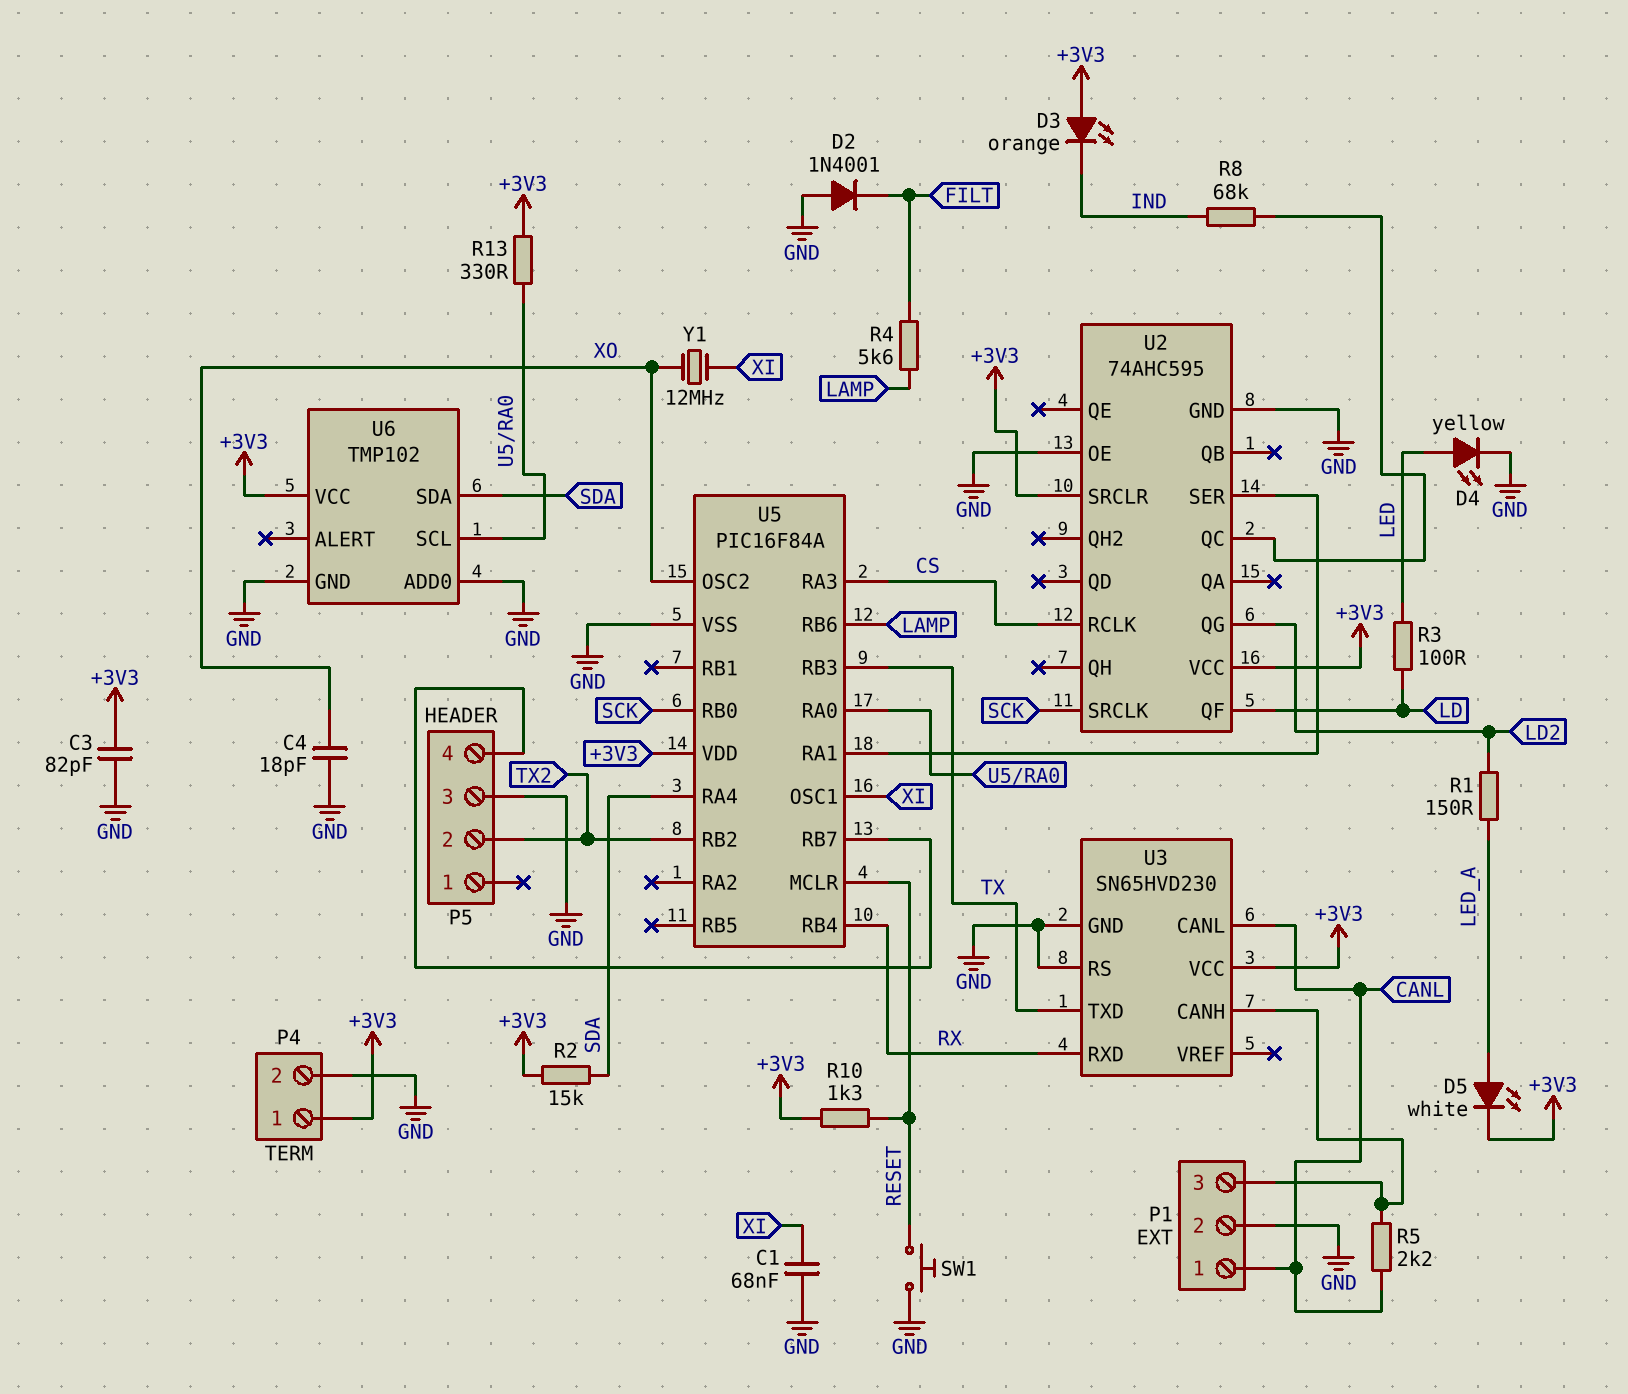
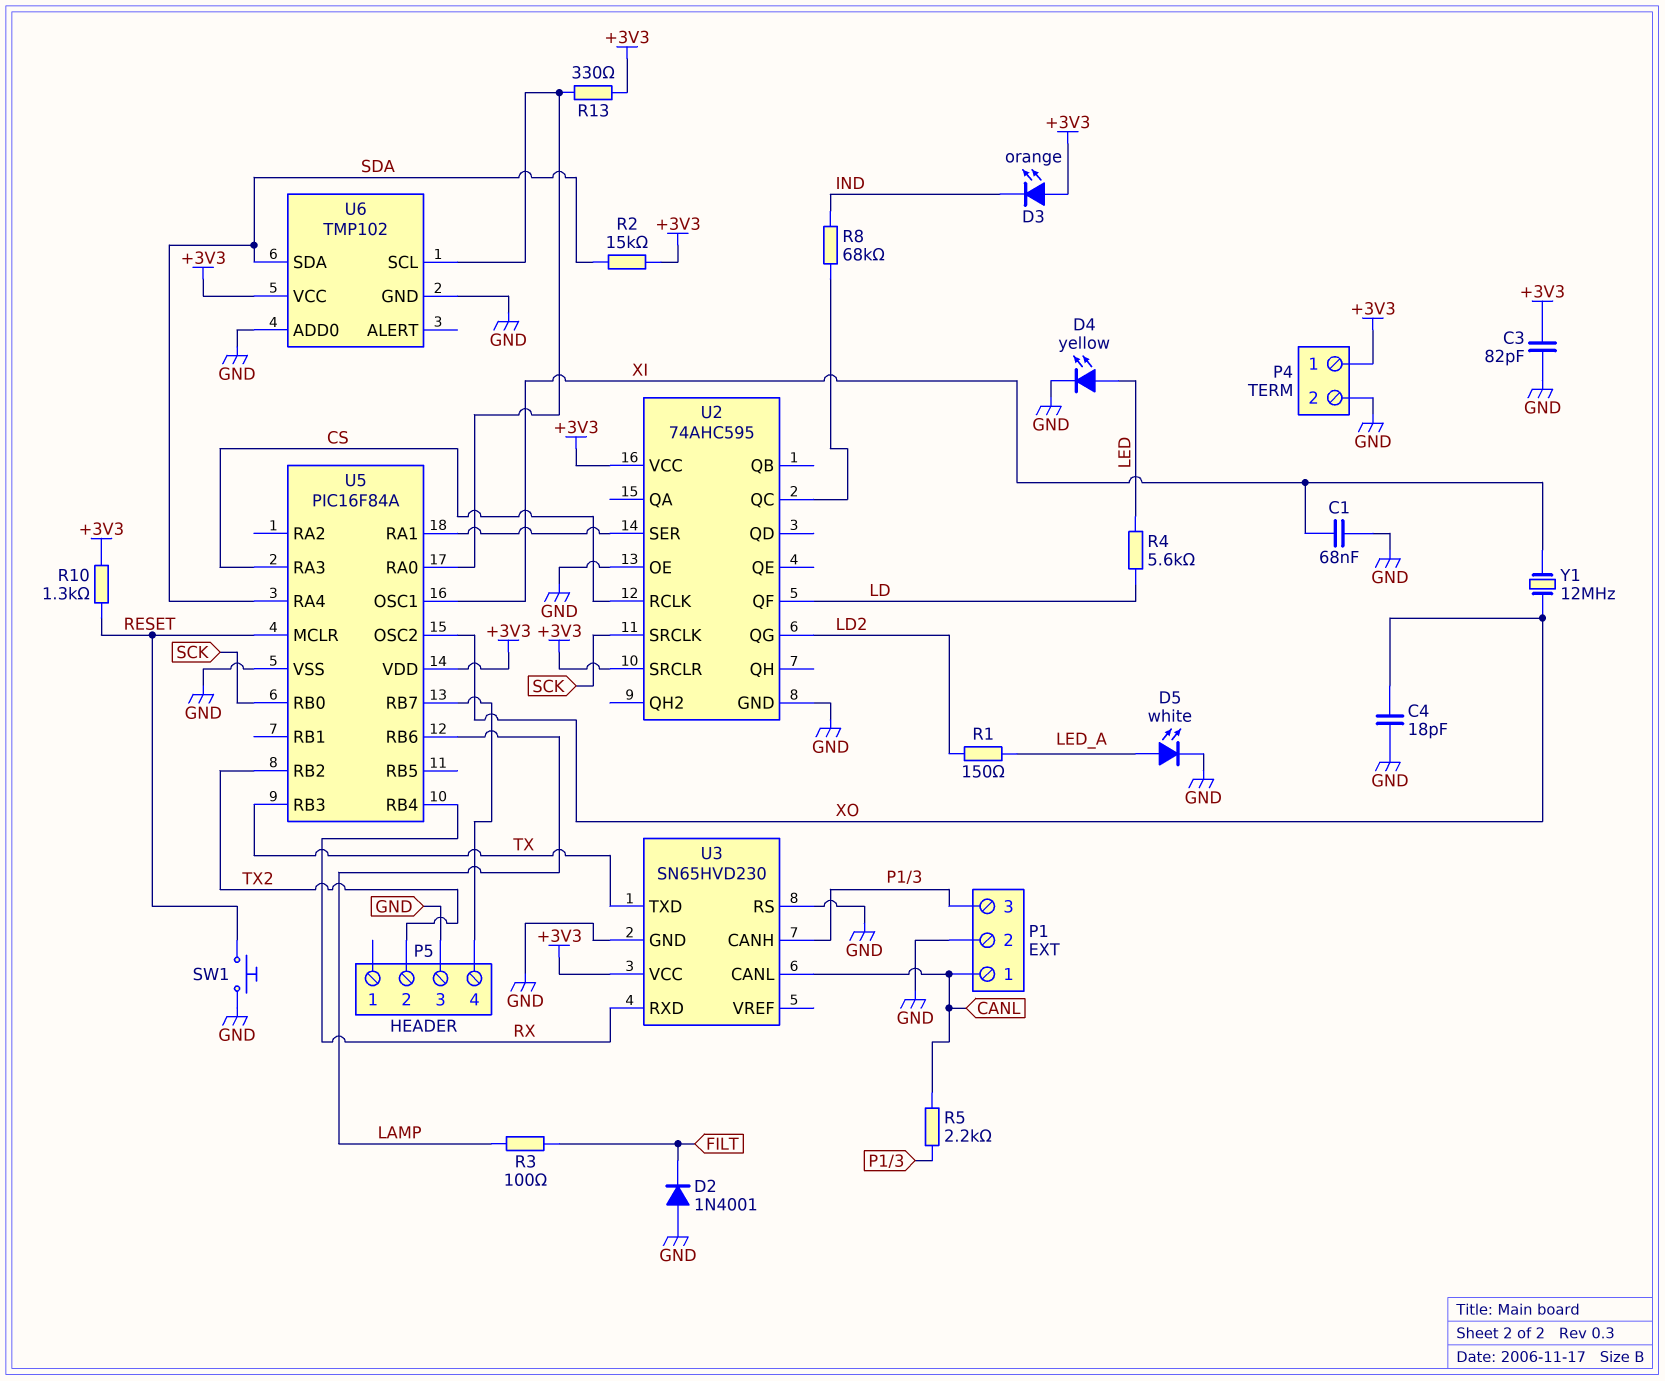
D5: LED white (A LED_A, K +3V3) -> LED white (A LED_A, K GND)
R3: 100 (LD, LED) -> 100 (FILT, LAMP)
R4: 5.6k (FILT, LAMP) -> 5.6k (LD, LED)

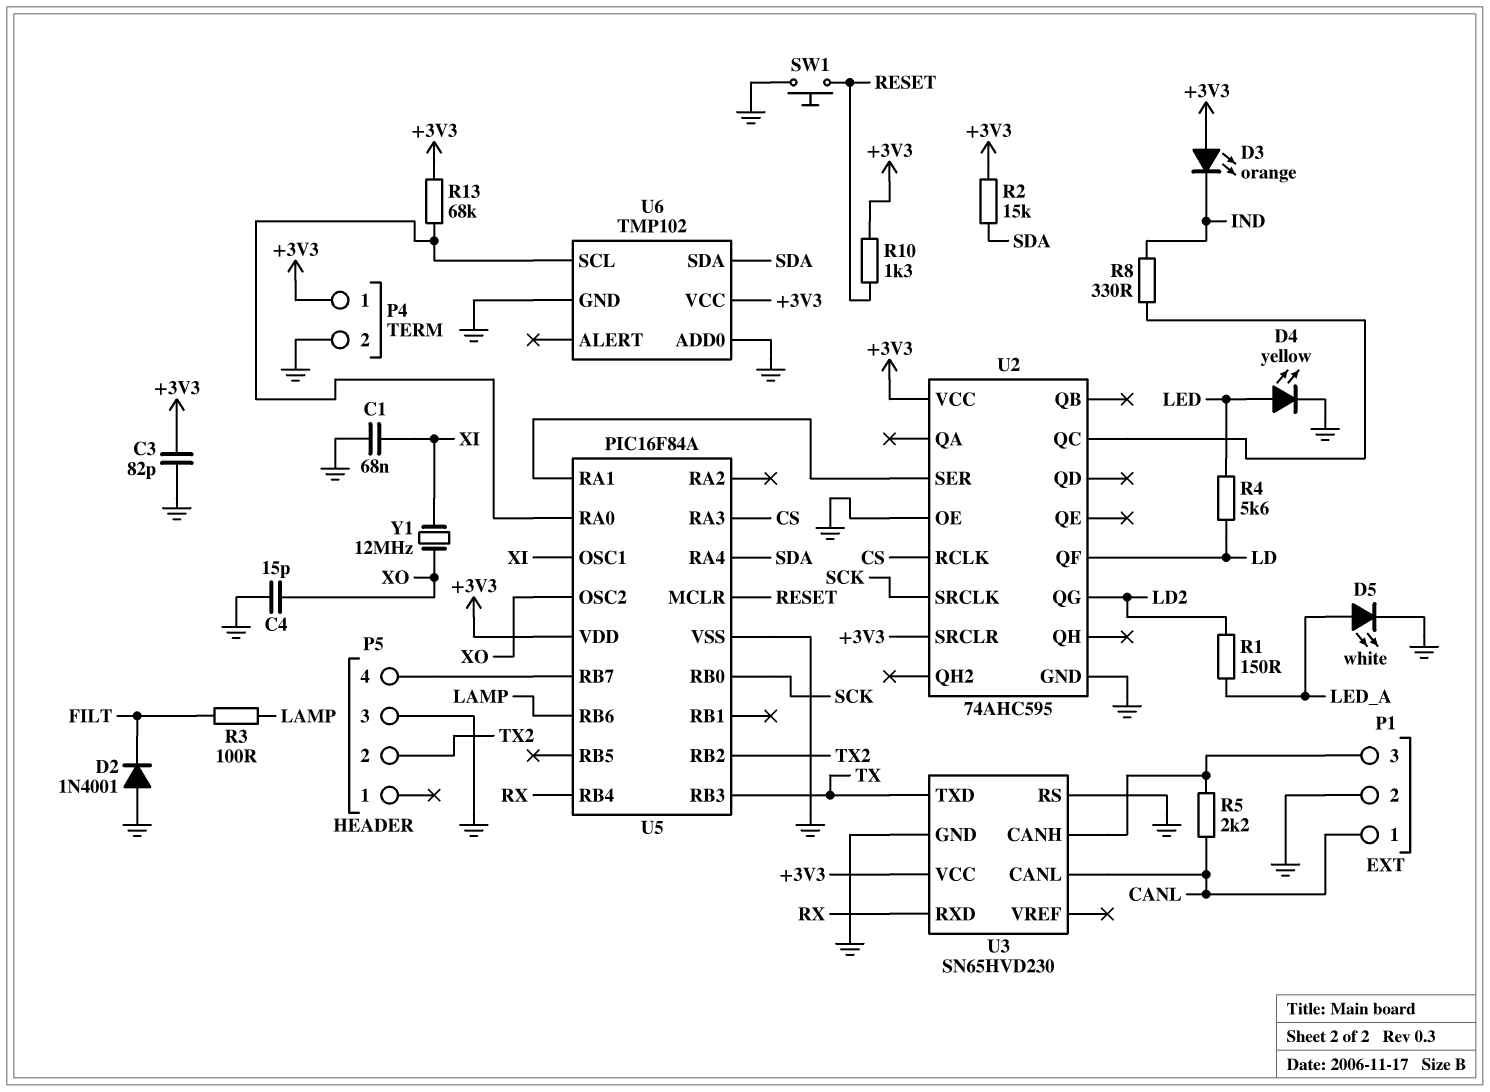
C4: 18pF (GND, XO) -> 15pF (GND, XO)
R8: 68k (IND, U2/QC) -> 330 (IND, U2/QC)
R13: 330 (+3V3, U5/RA0) -> 68k (+3V3, U5/RA0)

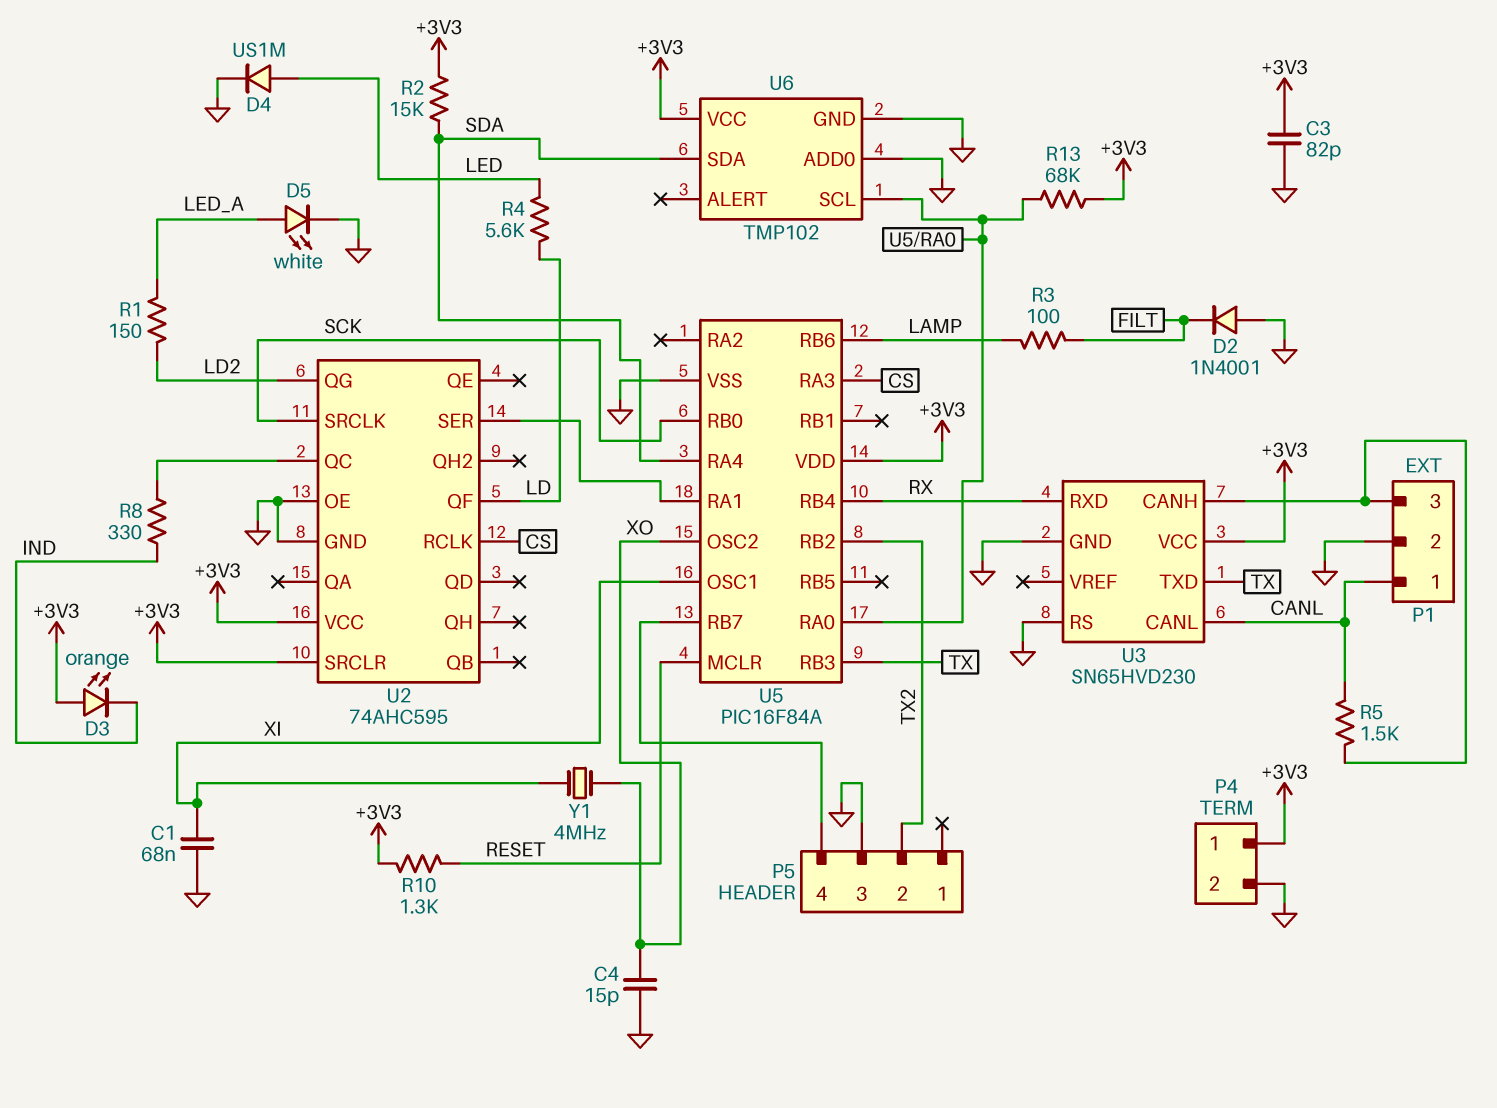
D4: LED yellow (A LED, K GND) -> diode US1M (A LED, K GND)
R5: 2.2k (CANL, P1/3) -> 1.5k (CANL, P1/3)
SW1: button (GND, RESET) -> none
Y1: 12MHz (XI, XO) -> 4MHz (XI, XO)

